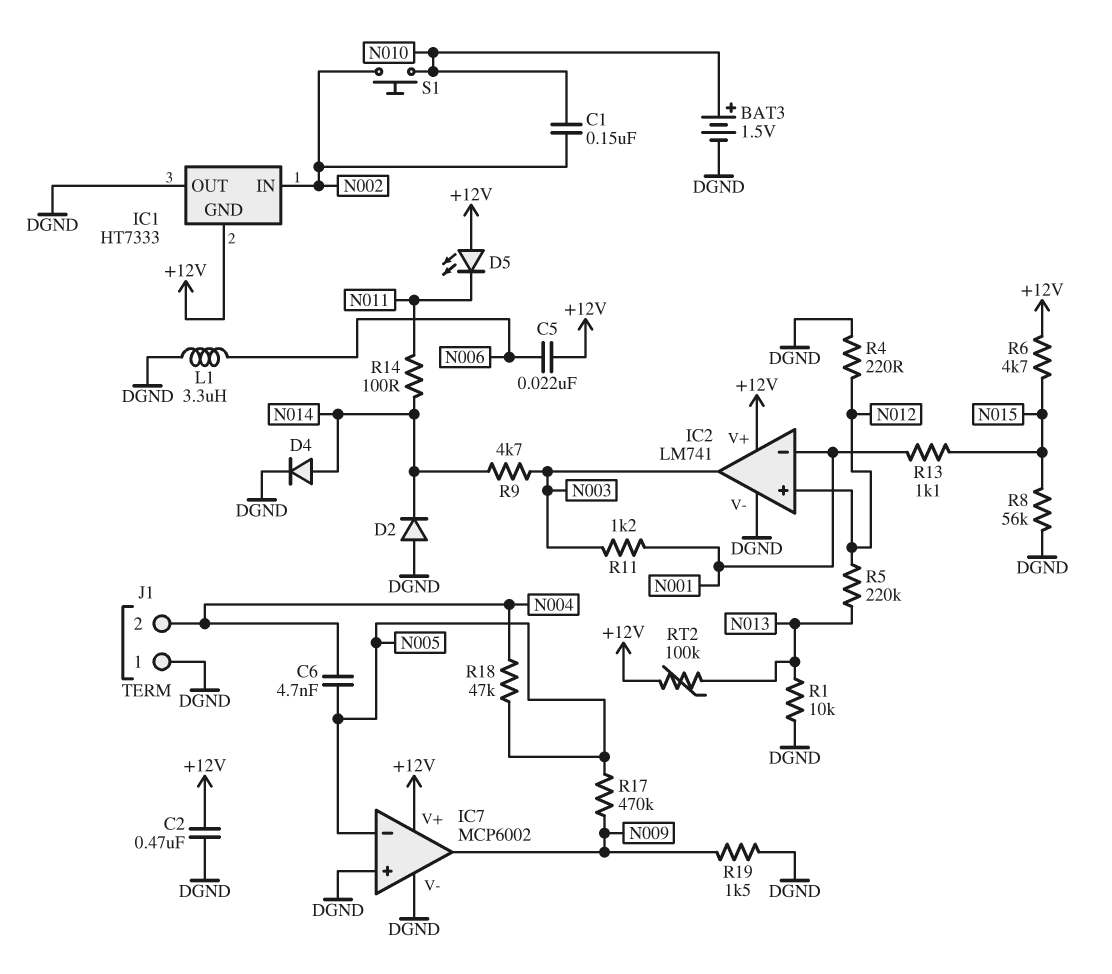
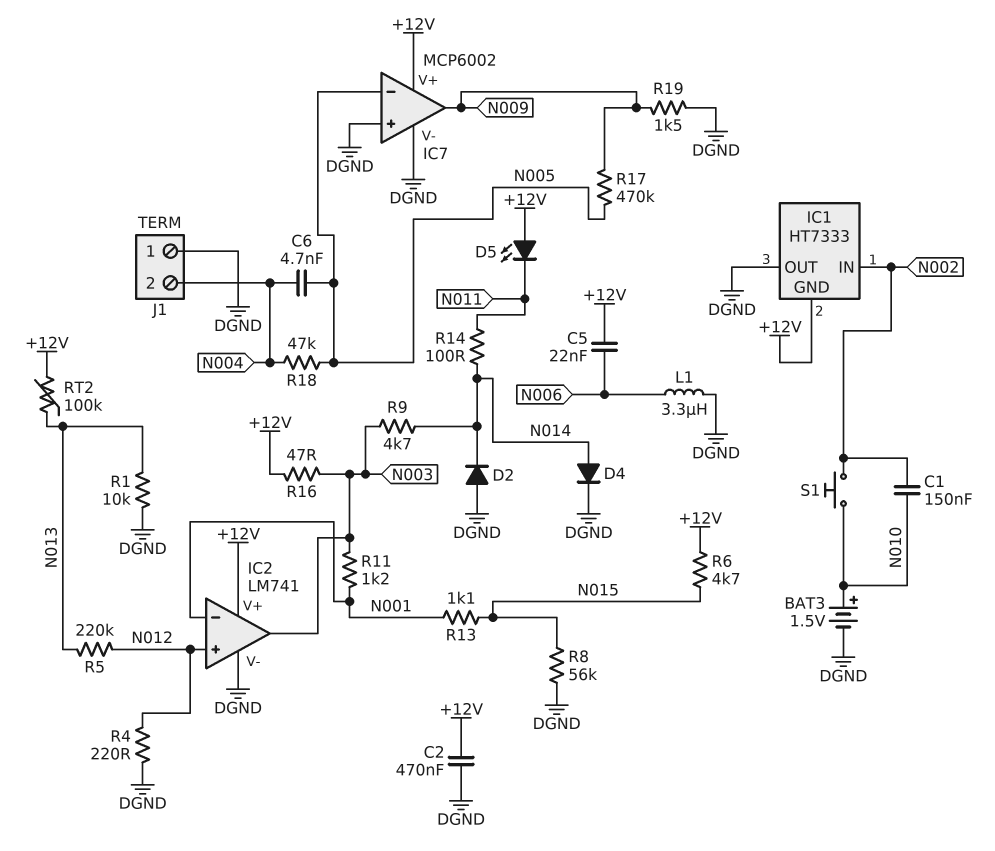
R16: none -> 47 (+12V, N003)

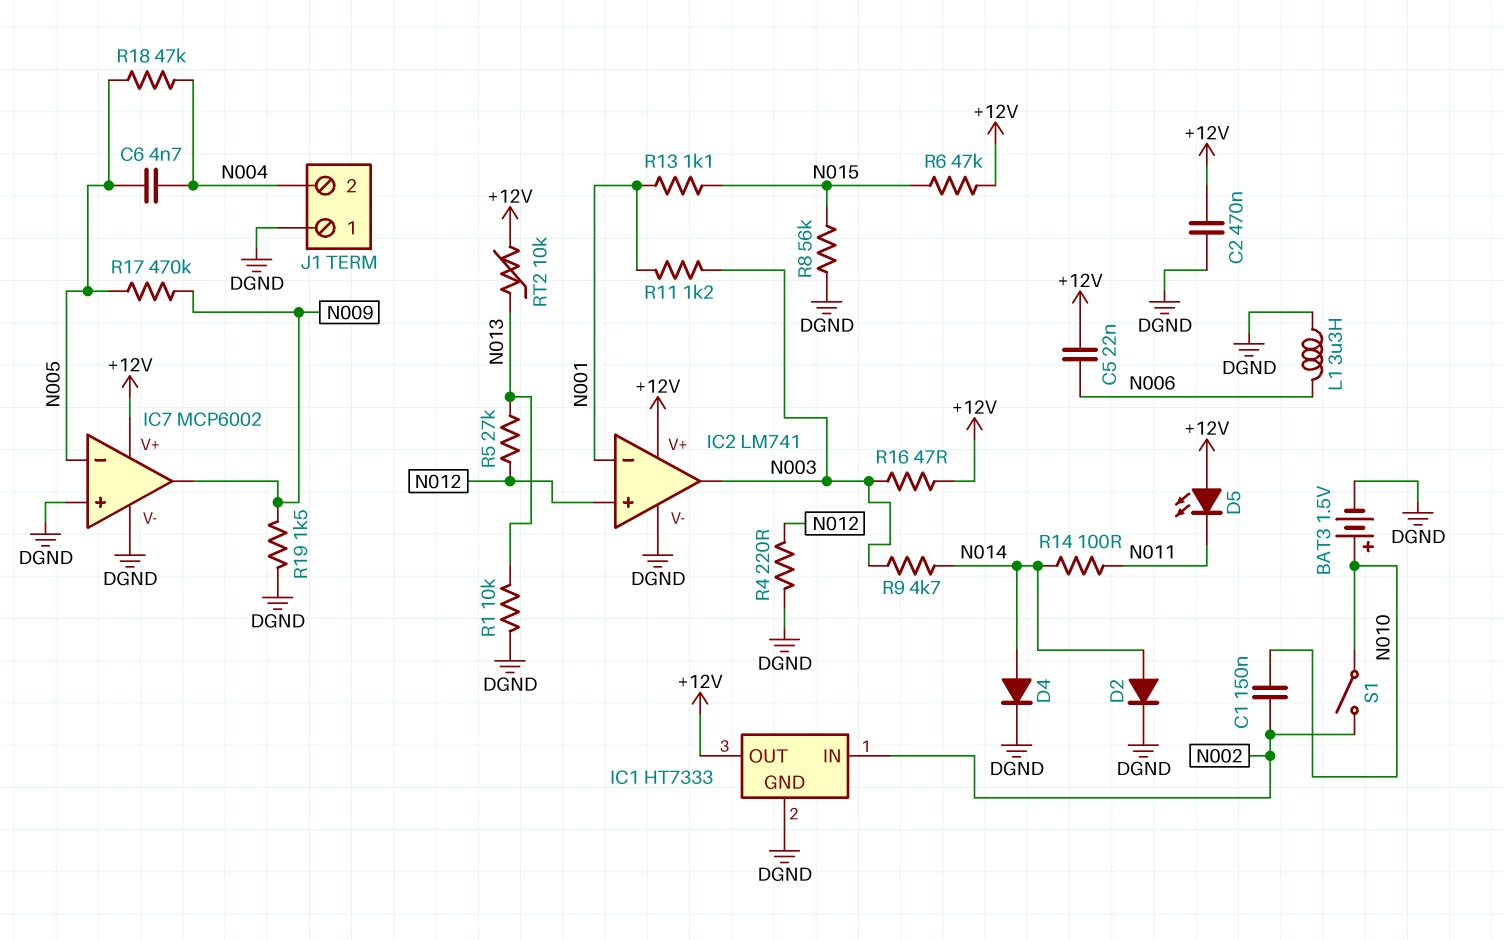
D2: diode (A DGND, K N014) -> diode (A N014, K DGND)
IC1 pin GND: +12V -> DGND
IC1 pin OUT: DGND -> +12V
R5: 220k (N012, N013) -> 27k (N012, N013)
R6: 4.7k (+12V, N015) -> 47k (+12V, N015)
RT2: 100k (+12V, N013) -> 10k (+12V, N013)
S1: button (N002, N010) -> switch (N002, N010)

